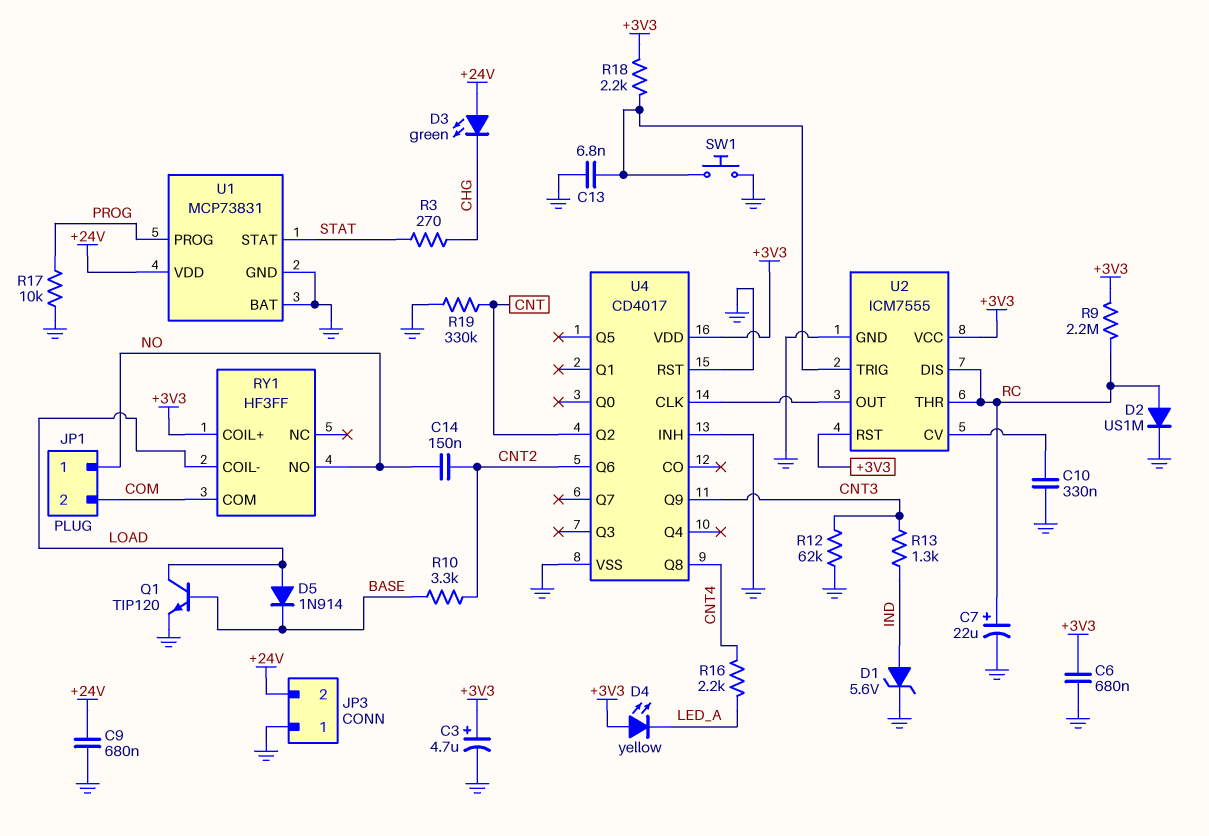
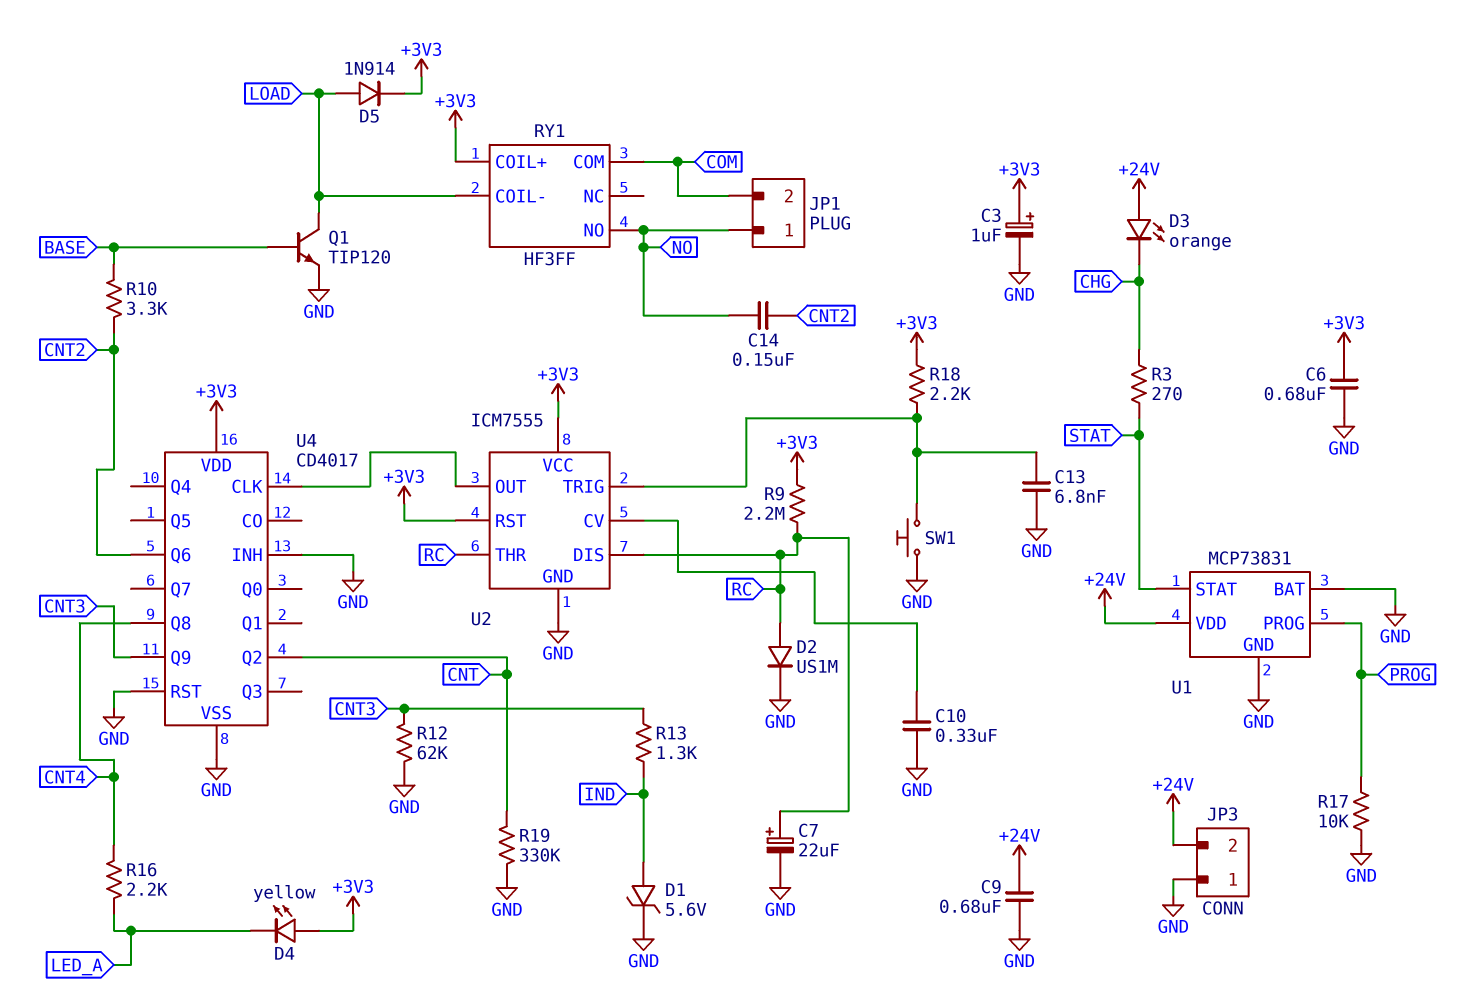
C3: 4.7uF (plus +3V3, minus GND) -> 1uF (plus +3V3, minus GND)
D3: LED green (A +24V, K CHG) -> LED orange (A +24V, K CHG)
D5: diode 1N914 (A LOAD, K BASE) -> diode 1N914 (A LOAD, K +3V3)

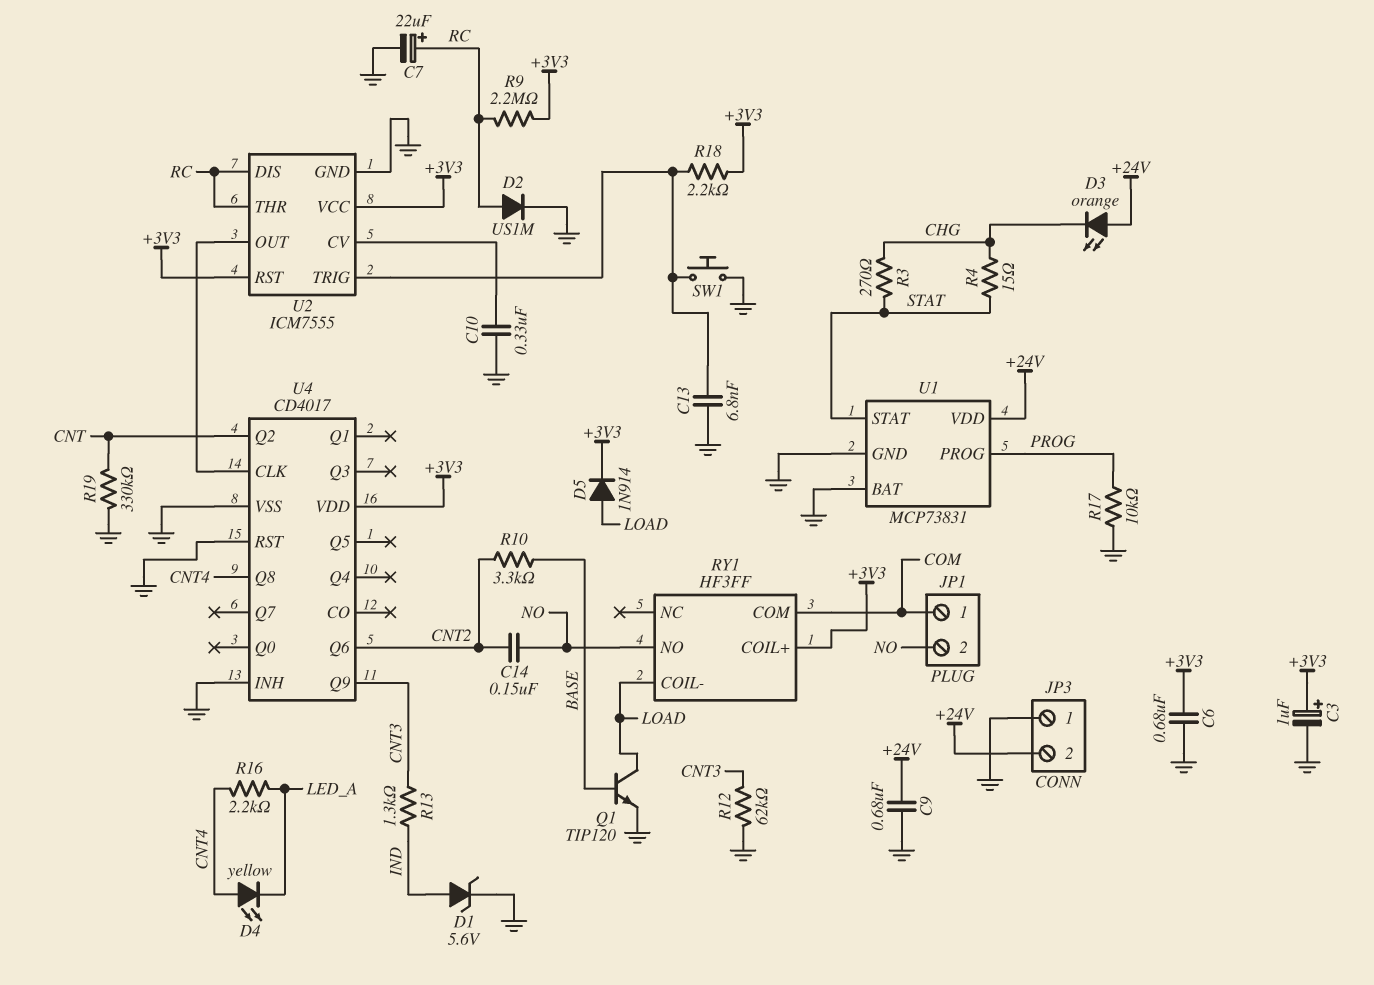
D4: LED yellow (A +3V3, K LED_A) -> LED yellow (A CNT4, K LED_A)
JP1 pin 1: NO -> COM
JP1 pin 2: COM -> NO
R4: none -> 15 (CHG, STAT)

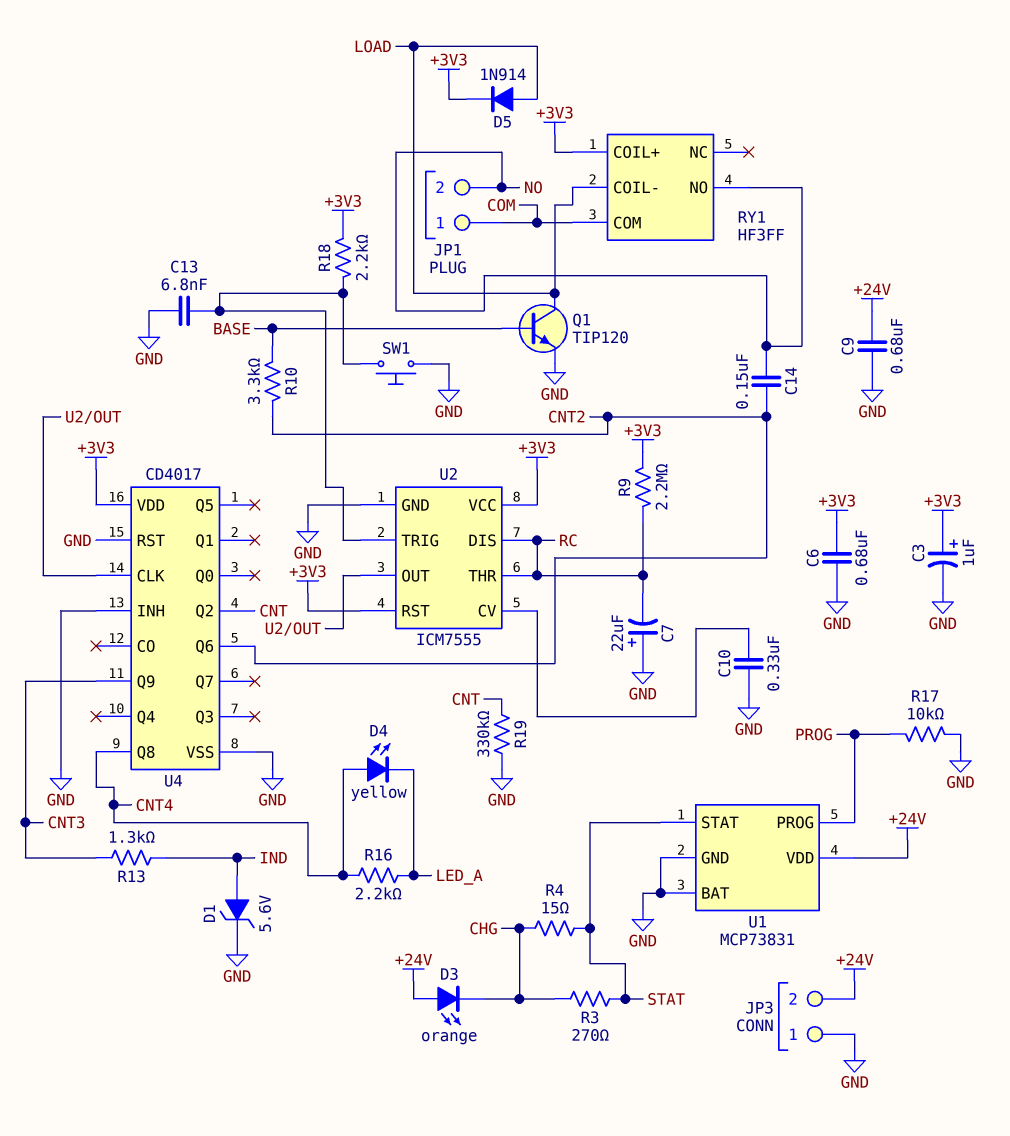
C7: 22uF (plus RC, minus GND) -> 22uF (plus GND, minus RC)
D2: diode US1M (A RC, K GND) -> none
R12: 62k (CNT3, GND) -> none

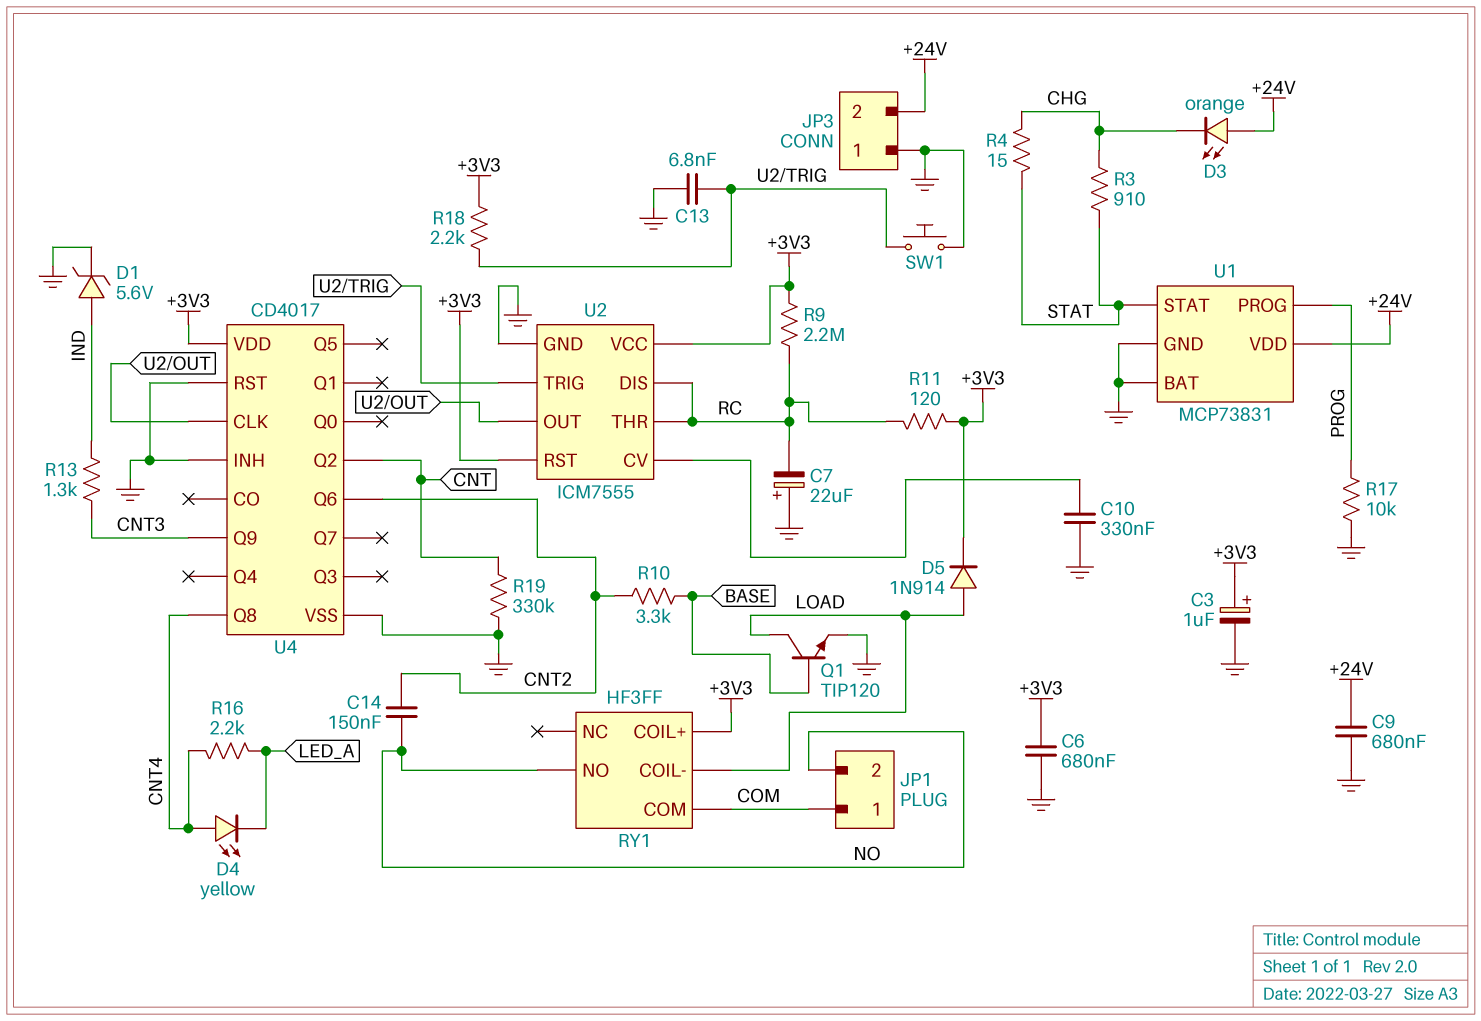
R3: 270 (CHG, STAT) -> 910 (CHG, STAT)
R11: none -> 120 (+3V3, RC)

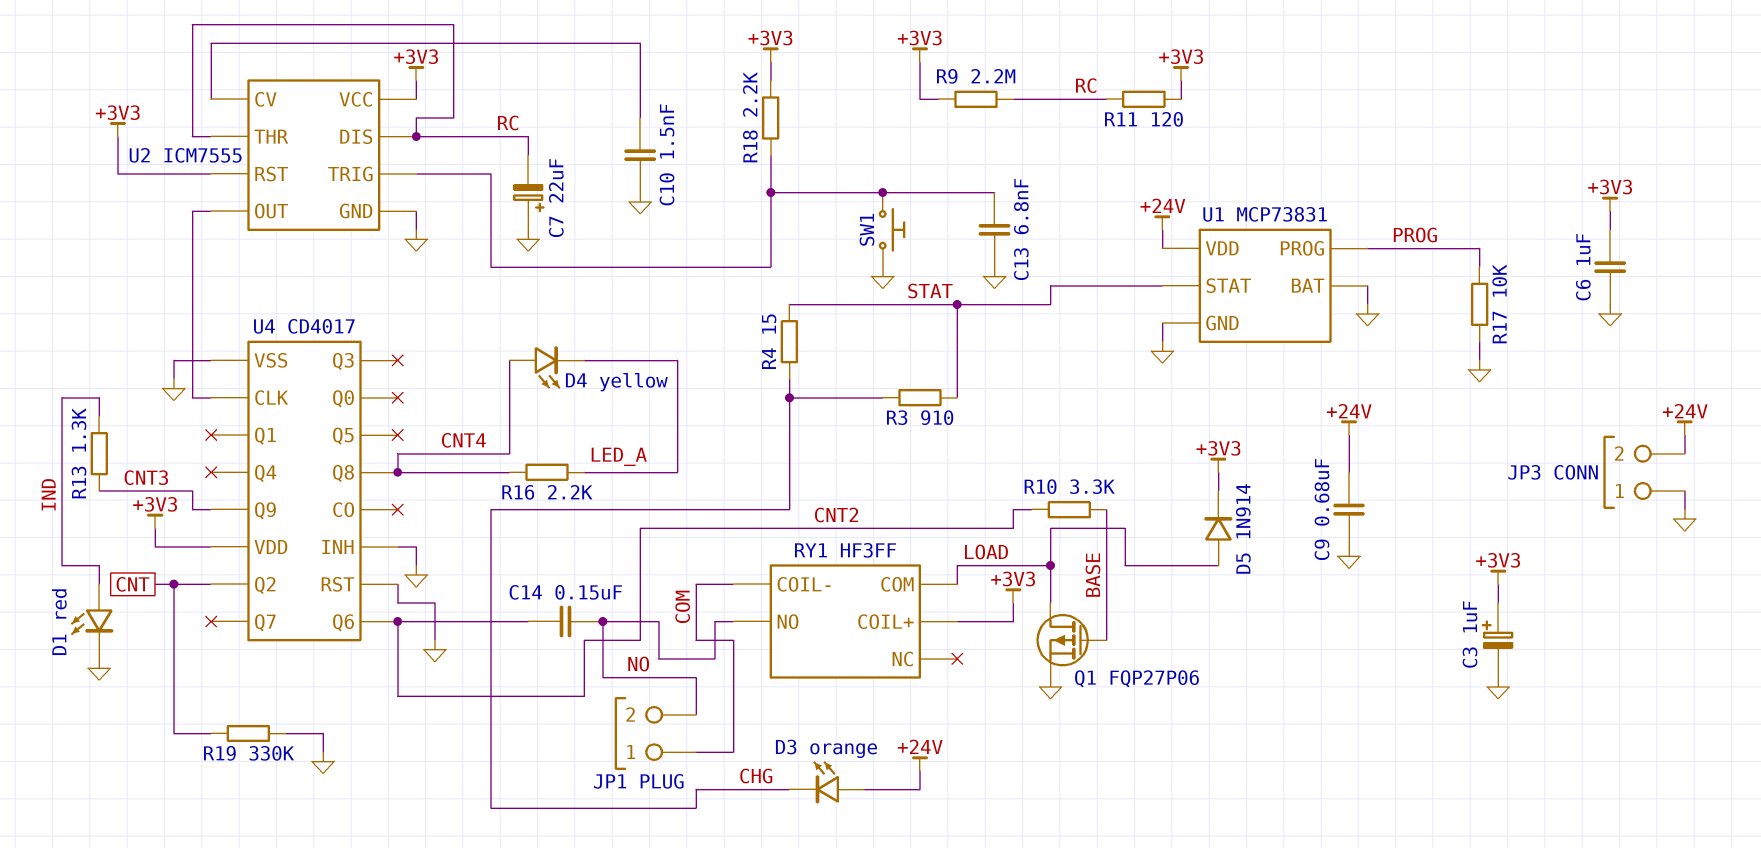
C6: 680nF (+3V3, GND) -> 1uF (+3V3, GND)
C10: 330nF (GND, U2/CV) -> 1.5nF (GND, U2/CV)
D1: zener 5.6V (A IND, K GND) -> LED red (A IND, K GND)
Q1: NPN TIP120 (B BASE, C LOAD, E GND) -> PMOS FQP27P06 (G BASE, D LOAD, S GND)
RY1 pin COIL-: LOAD -> COM
RY1 pin COM: COM -> LOAD

